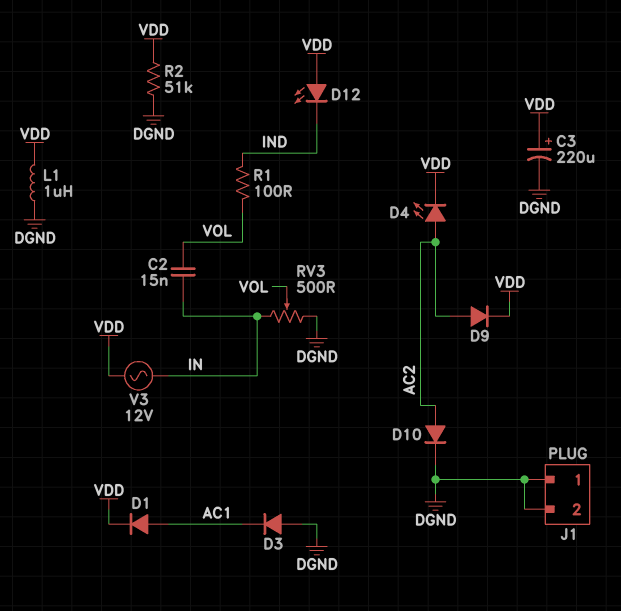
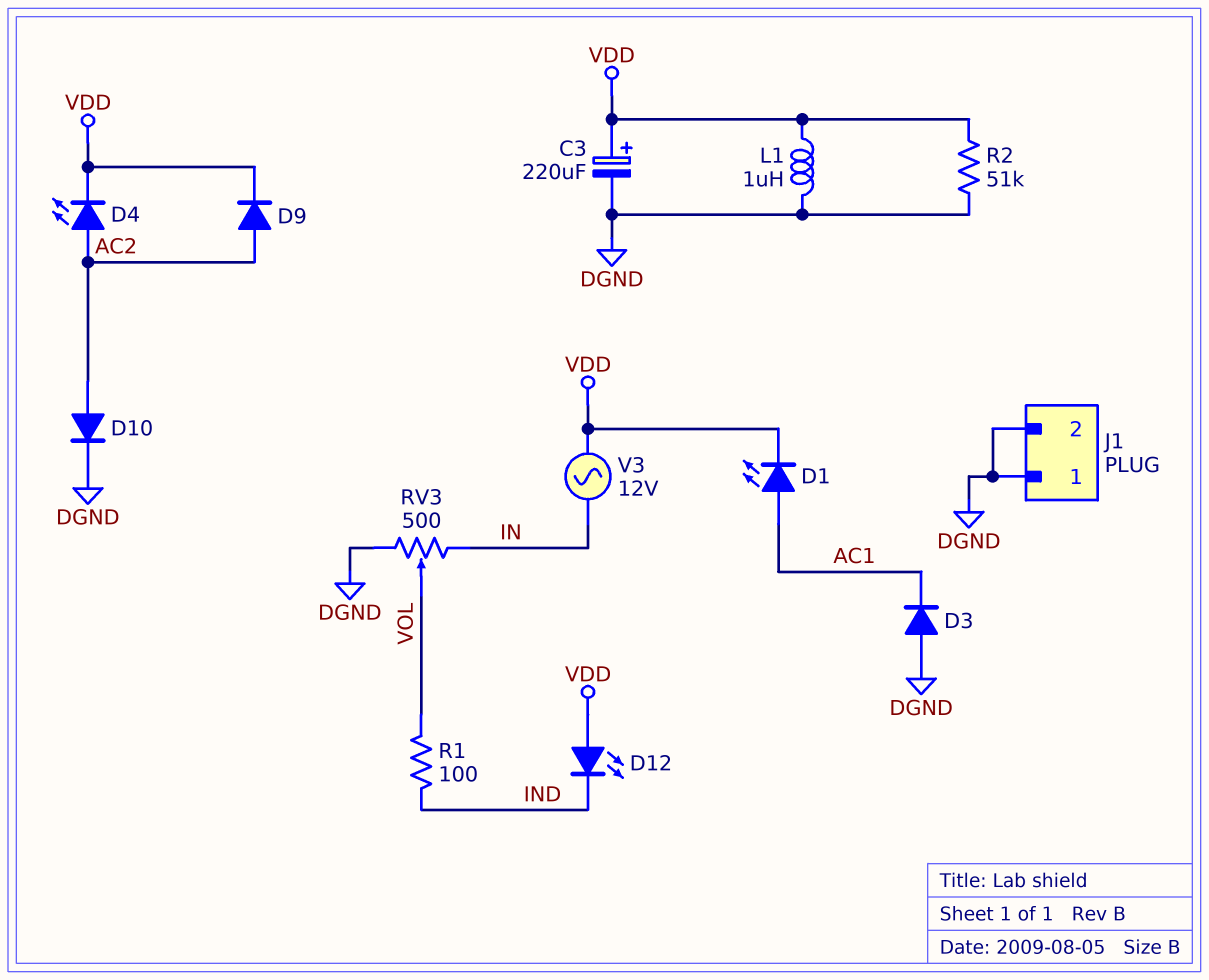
C2: 15nF (IN, VOL) -> none
D1: diode (A AC1, K VDD) -> LED (A AC1, K VDD)

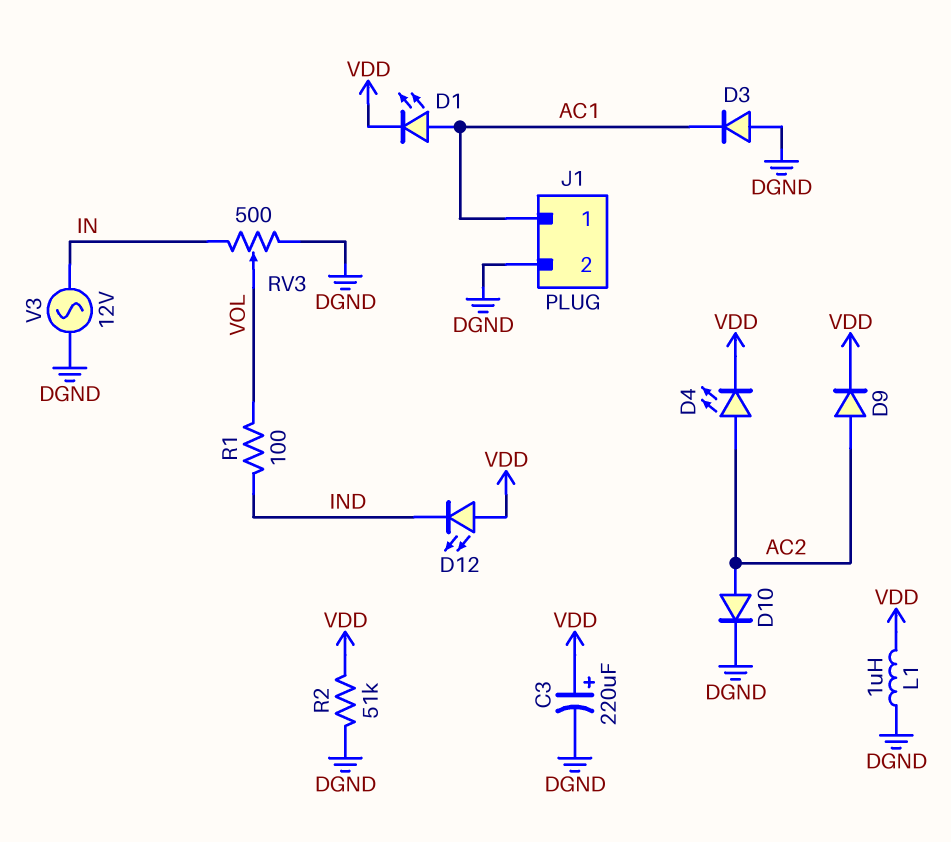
J1 pin 1: DGND -> AC1
V3: AC 12V (IN, VDD) -> AC 12V (DGND, IN)

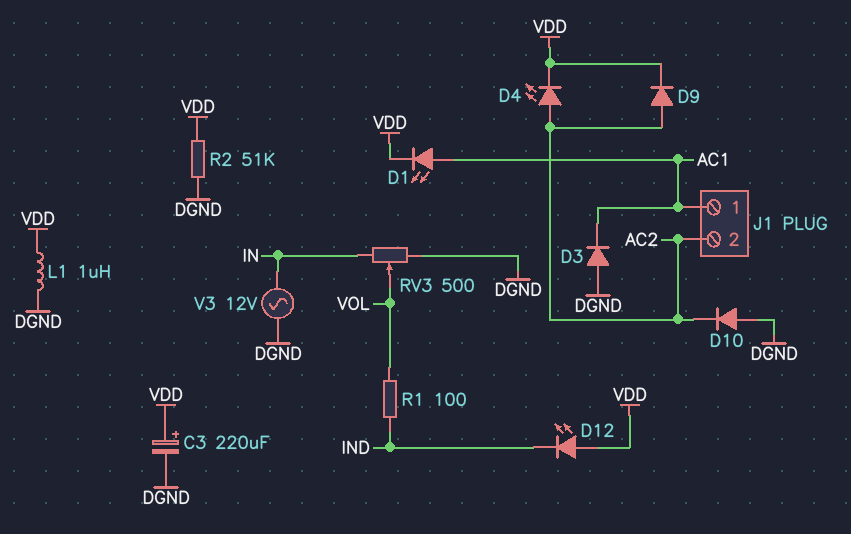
D10: diode (A AC2, K DGND) -> diode (A DGND, K AC2)
J1 pin 2: DGND -> AC2

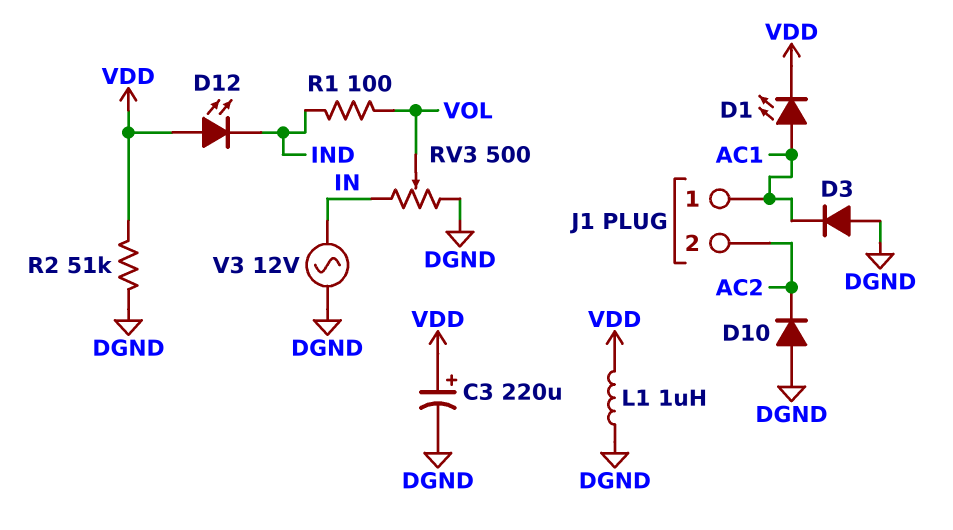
D4: LED (A AC2, K VDD) -> none
D9: diode (A AC2, K VDD) -> none

